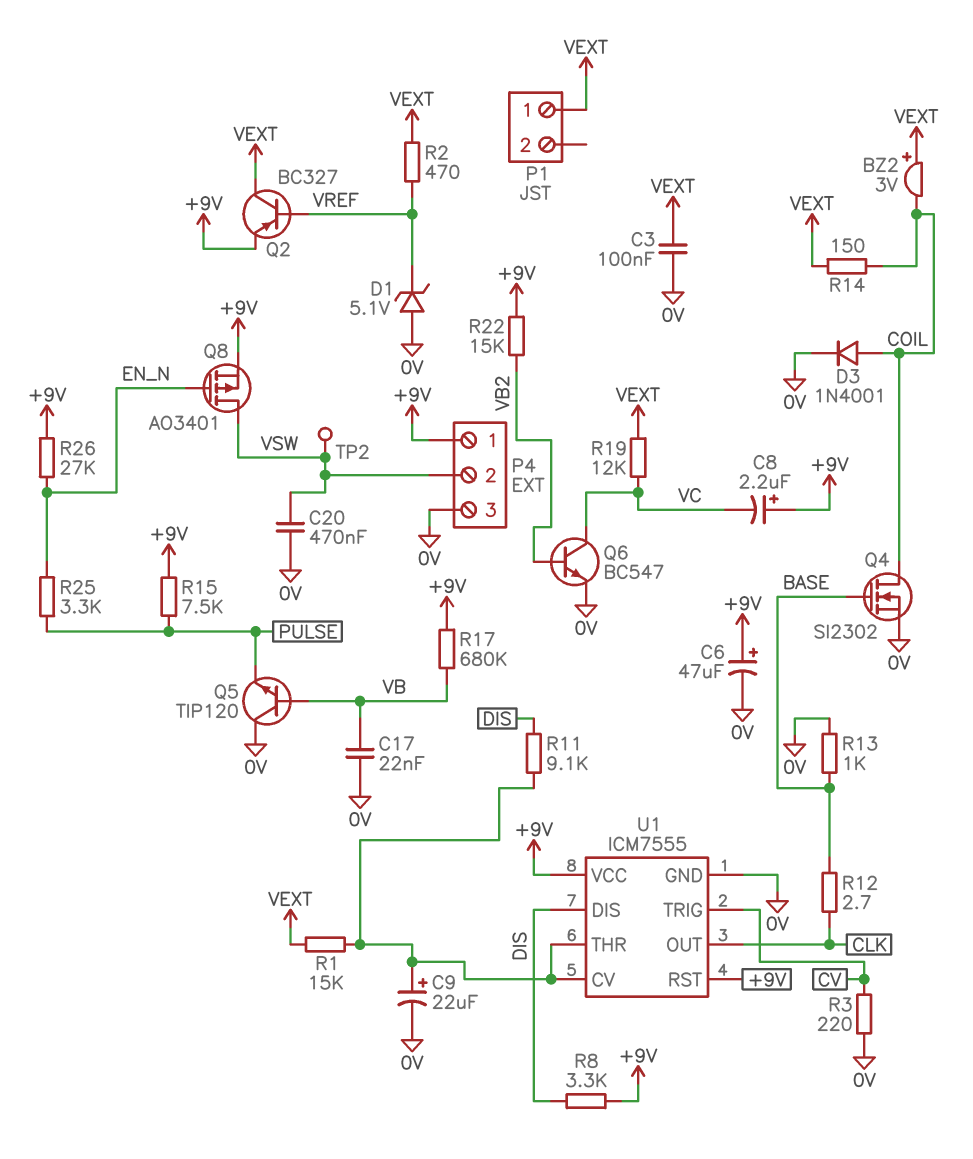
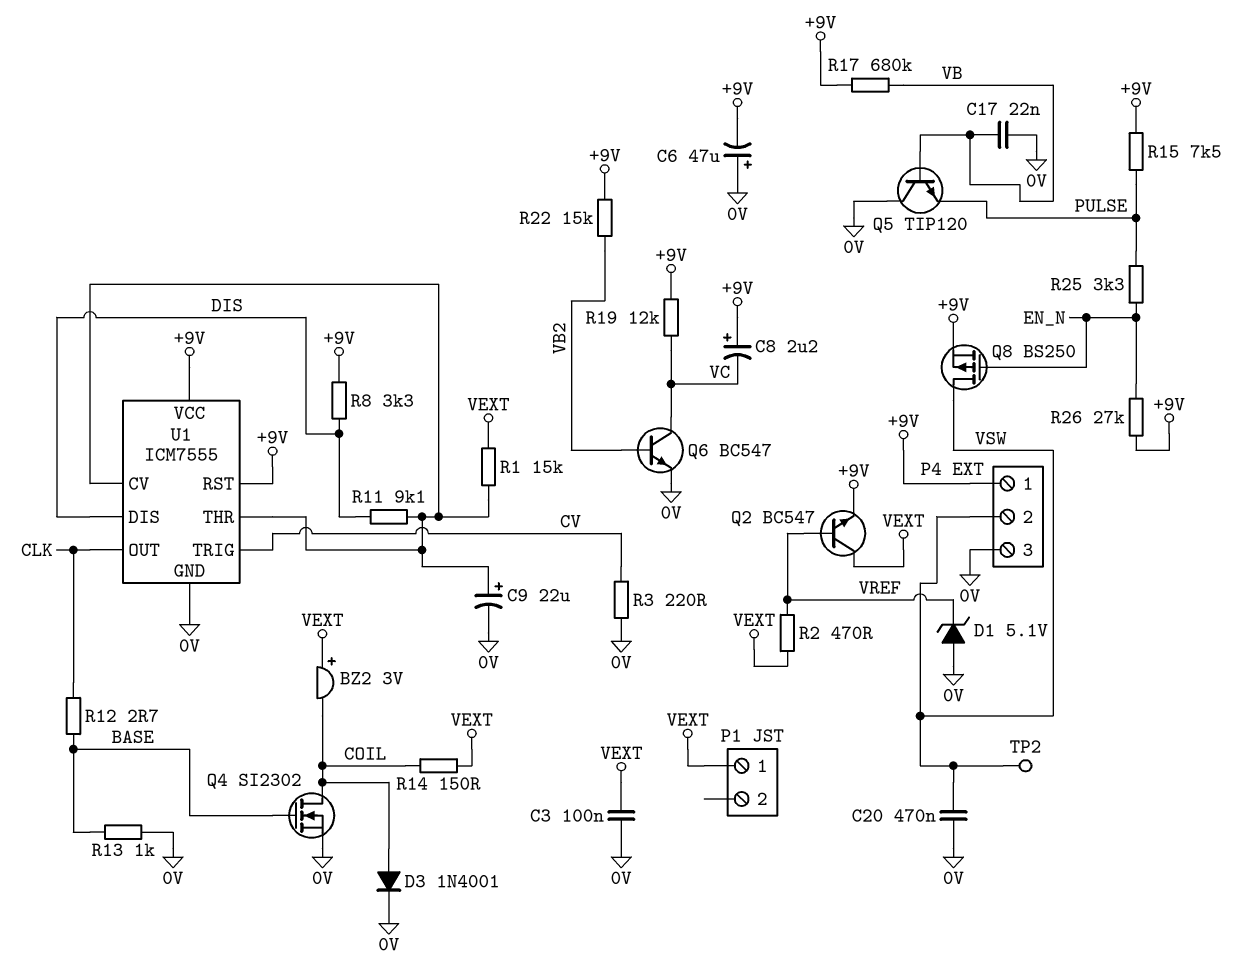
C6: 47uF (plus +9V, minus 0V) -> 47uF (plus 0V, minus +9V)
Q2: PNP BC327 (B VREF, C VEXT, E +9V) -> NPN BC547 (B VREF, C VEXT, E +9V)
Q8: PMOS AO3401 (G EN_N, D VSW, S +9V) -> PMOS BS250 (G EN_N, D VSW, S +9V)
R19: 12k (VC, VEXT) -> 12k (+9V, VC)

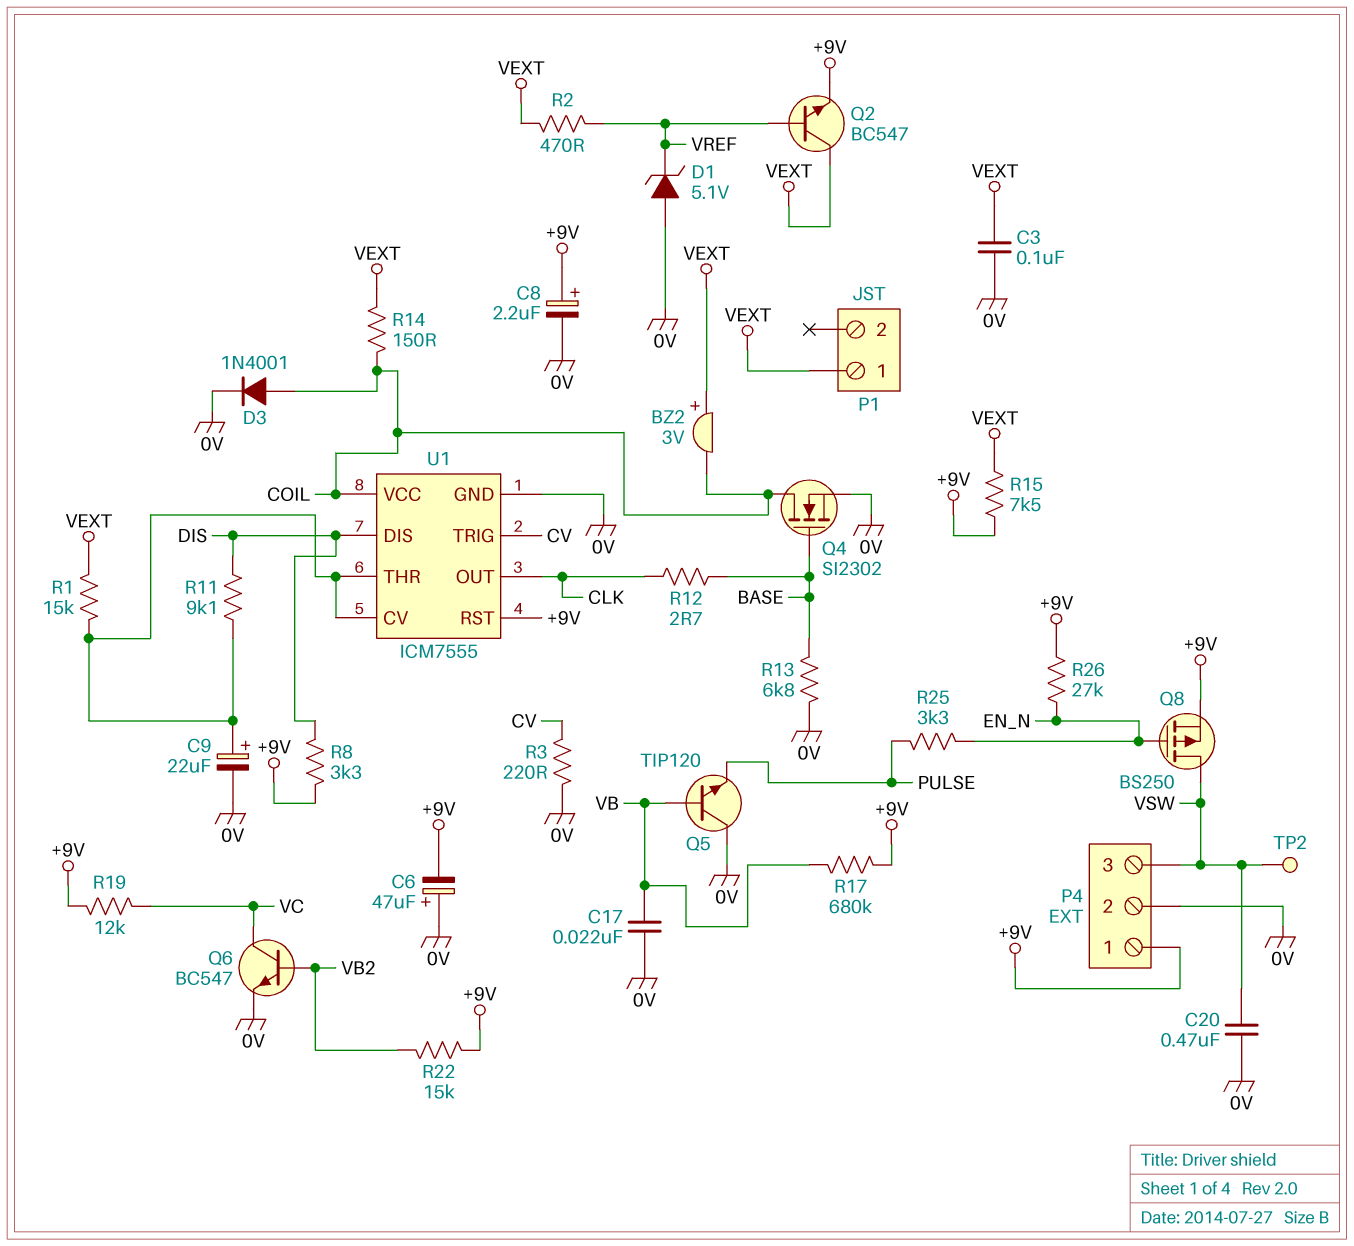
C8: 2.2uF (plus +9V, minus VC) -> 2.2uF (plus +9V, minus 0V)
P4 pin 2: VSW -> 0V
P4 pin 3: 0V -> VSW
R13: 1k (0V, BASE) -> 6.8k (0V, BASE)
R15: 7.5k (+9V, PULSE) -> 7.5k (+9V, VEXT)
U1 pin VCC: +9V -> COIL

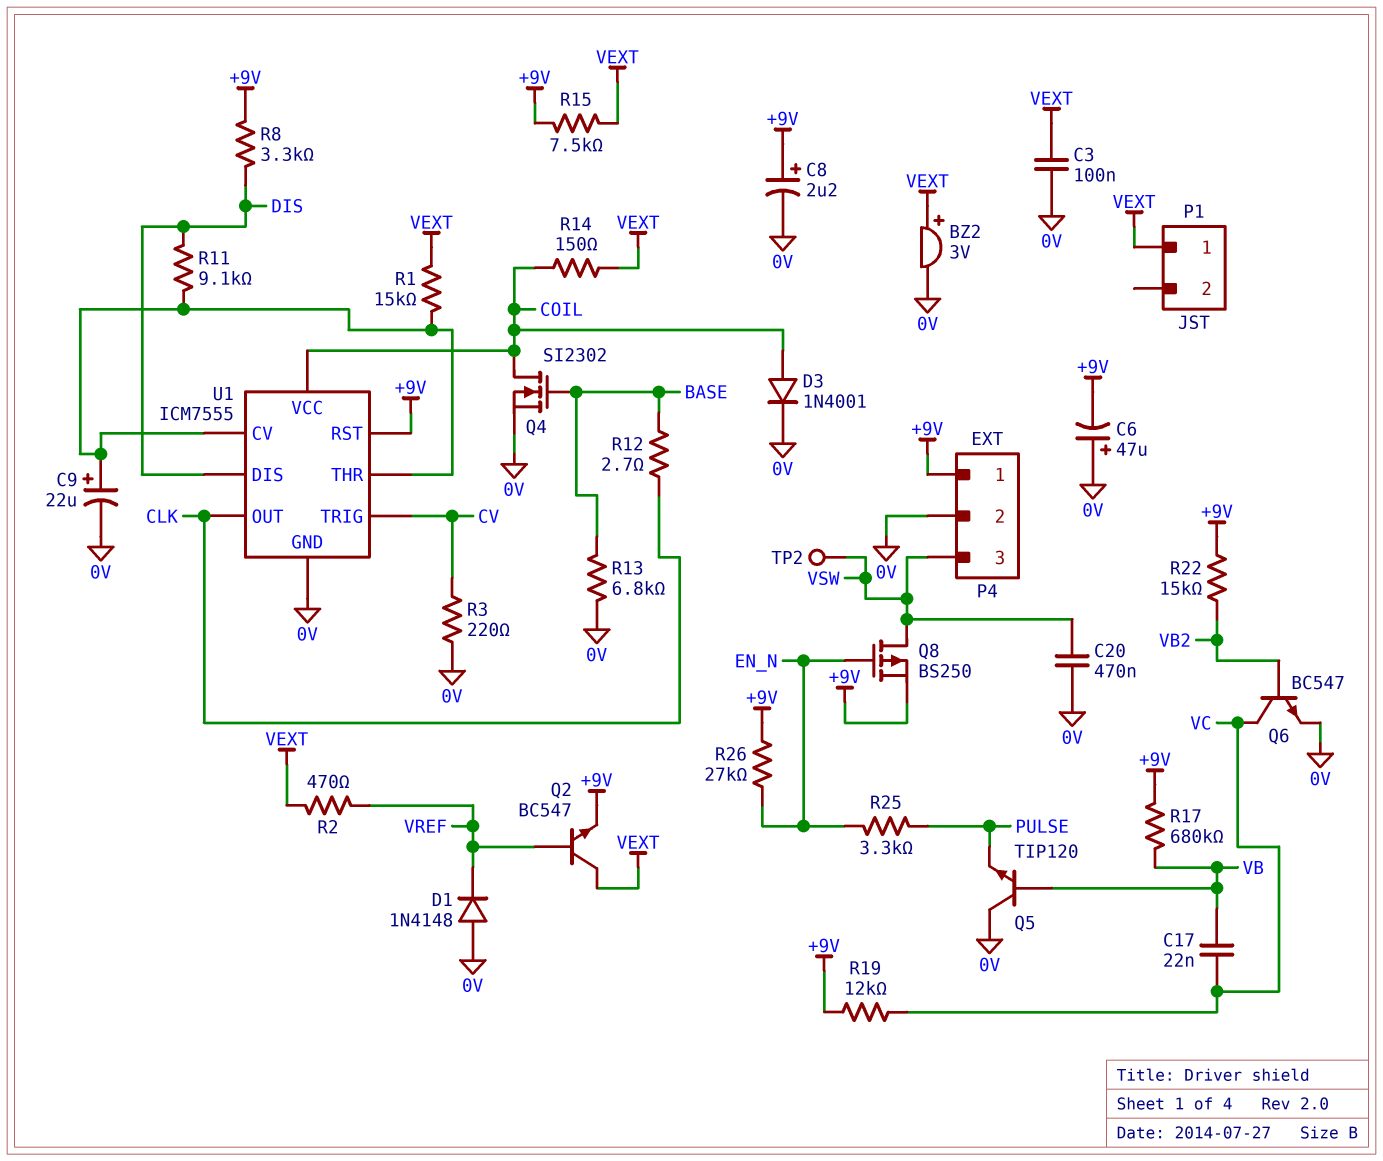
BZ2: buzzer 3V (plus VEXT, minus COIL) -> buzzer 3V (plus VEXT, minus 0V)
C17: 22nF (0V, VB) -> 22nF (VB, VC)
D1: zener 5.1V (A 0V, K VREF) -> diode 1N4148 (A 0V, K VREF)

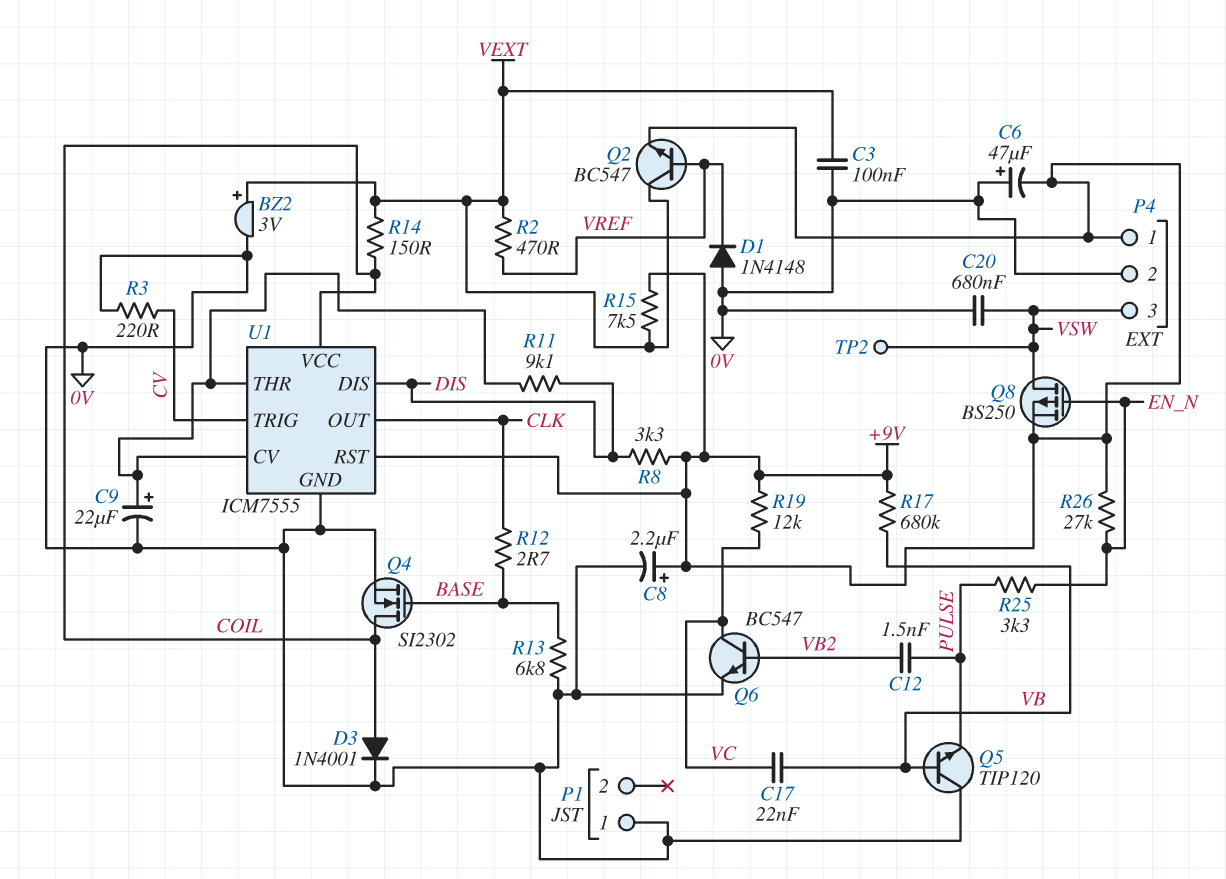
C12: none -> 1.5nF (PULSE, VB2)
C20: 470nF (0V, VSW) -> 680nF (0V, VSW)
P1 pin 1: VEXT -> 0V
R1: 15k (U1/CV, VEXT) -> none
R22: 15k (+9V, VB2) -> none

